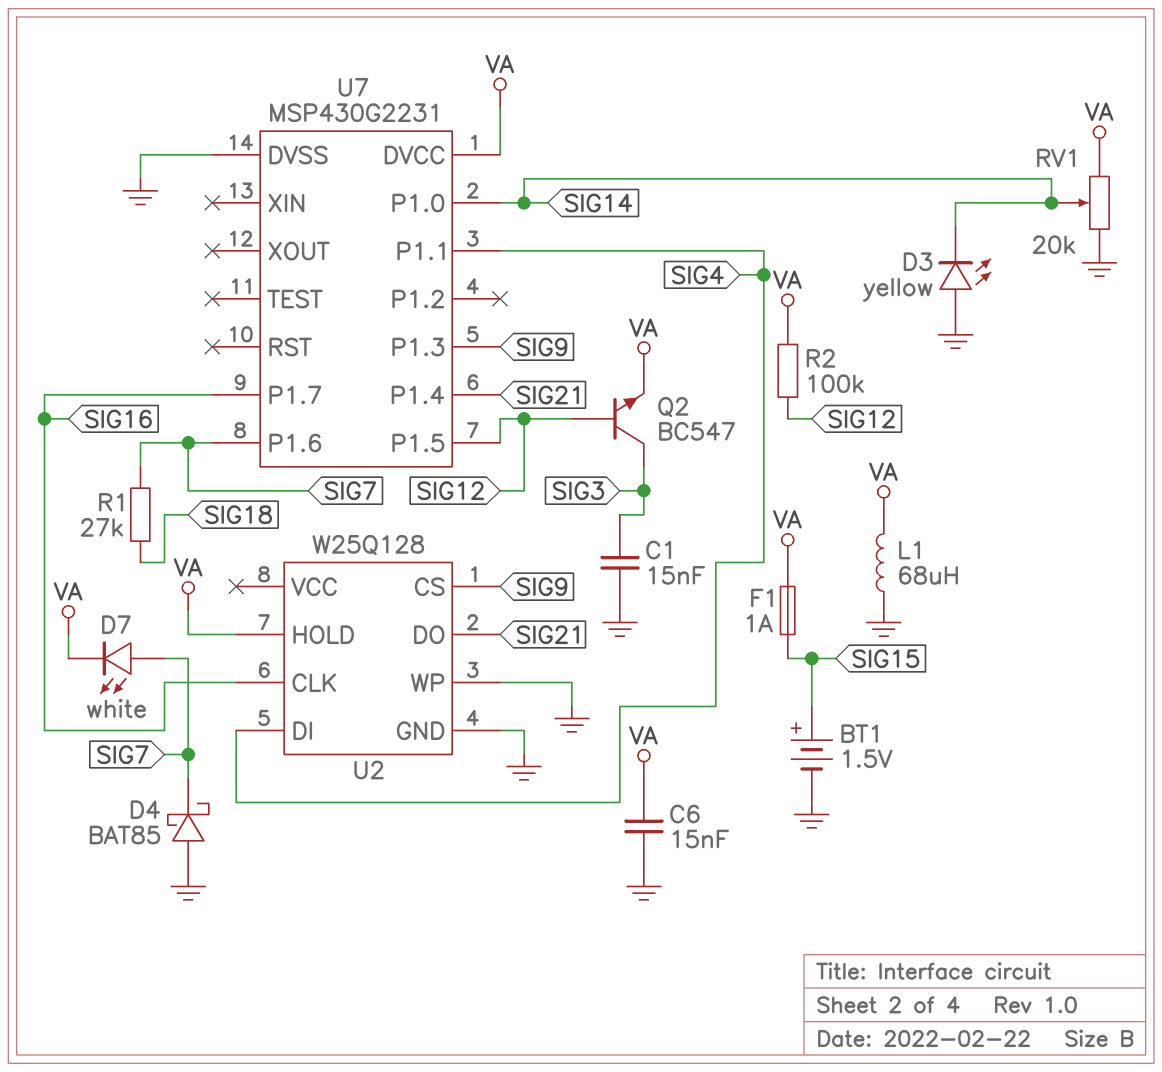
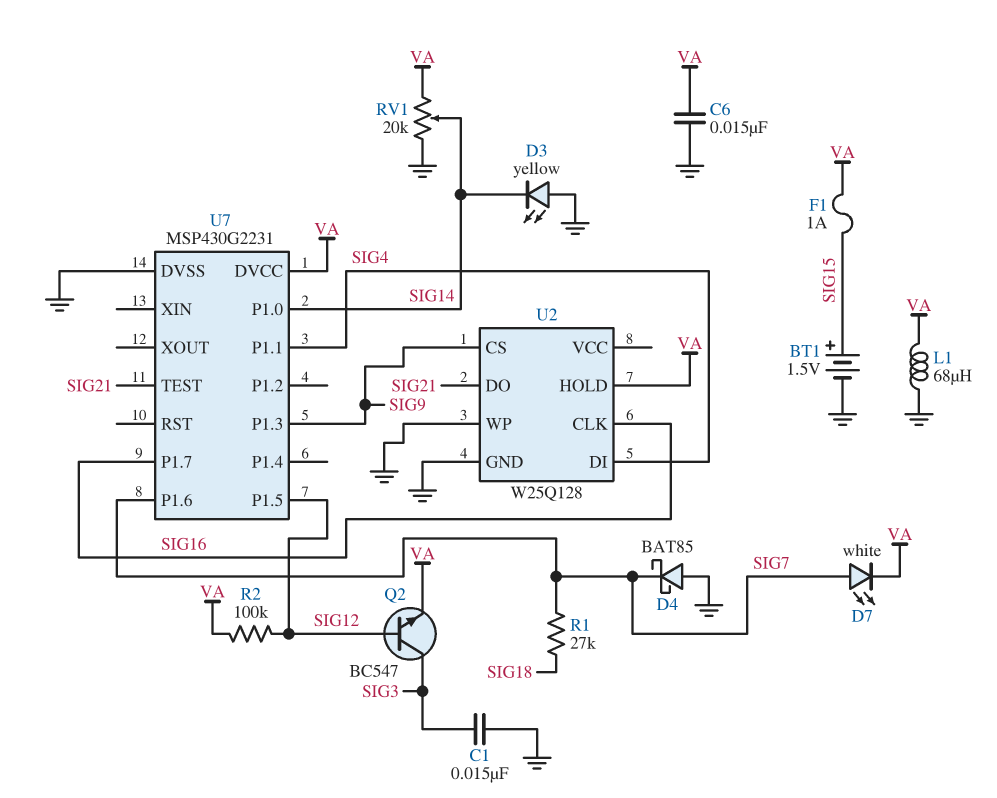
U7 pin P1.4: SIG21 -> none
U7 pin TEST: none -> SIG21

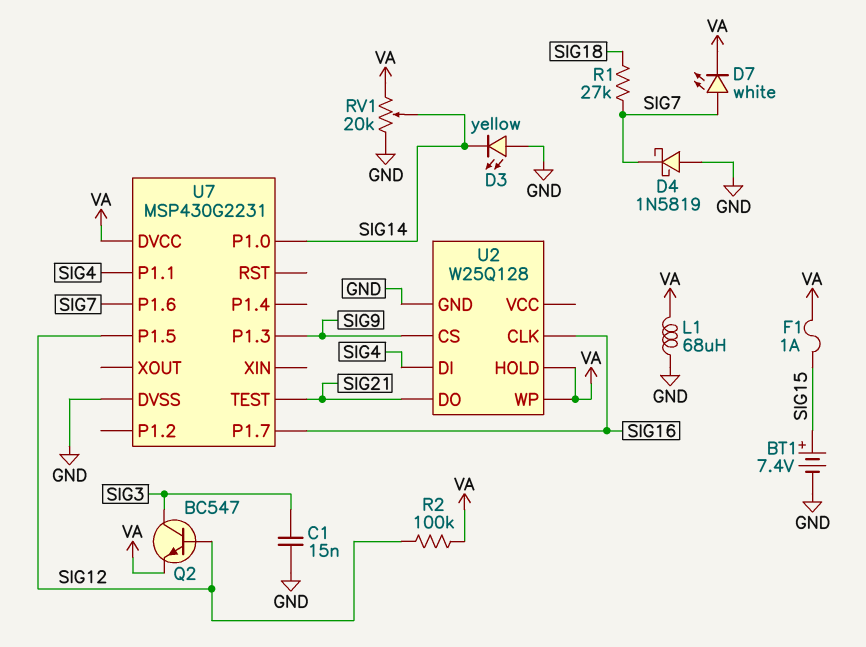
BT1: 1.5V (plus SIG15, minus GND) -> 7.4V (plus SIG15, minus GND)
C6: 15nF (GND, VA) -> none
D4: schottky BAT85 (A GND, K SIG7) -> schottky 1N5819 (A GND, K SIG7)
U2 pin WP: GND -> VA

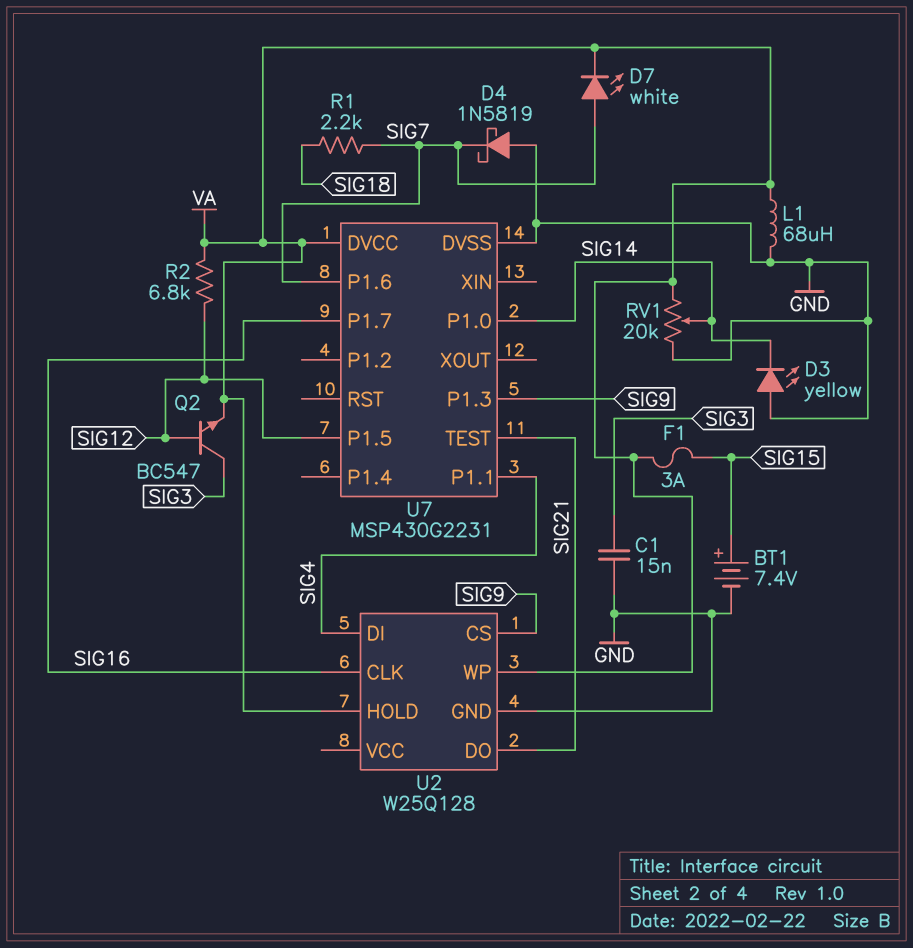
F1: 1A (SIG15, VA) -> 3A (SIG15, VA)
R1: 27k (SIG7, SIG18) -> 2.2k (SIG7, SIG18)
R2: 100k (SIG12, VA) -> 6.8k (SIG12, VA)

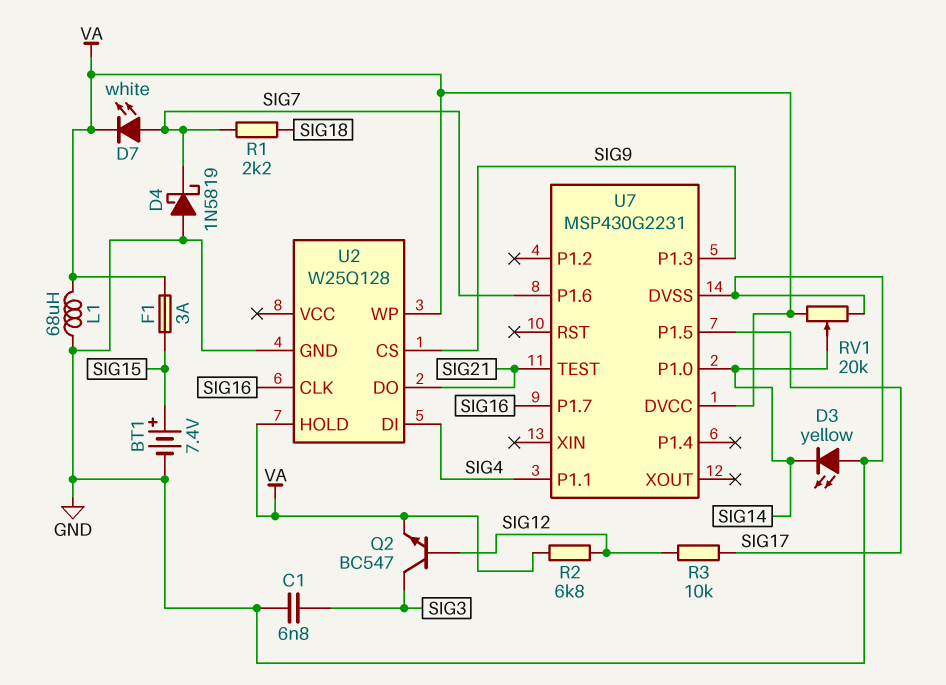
C1: 15nF (GND, SIG3) -> 6.8nF (GND, SIG3)
R3: none -> 10k (SIG12, SIG17)
U7 pin P1.5: SIG12 -> SIG17

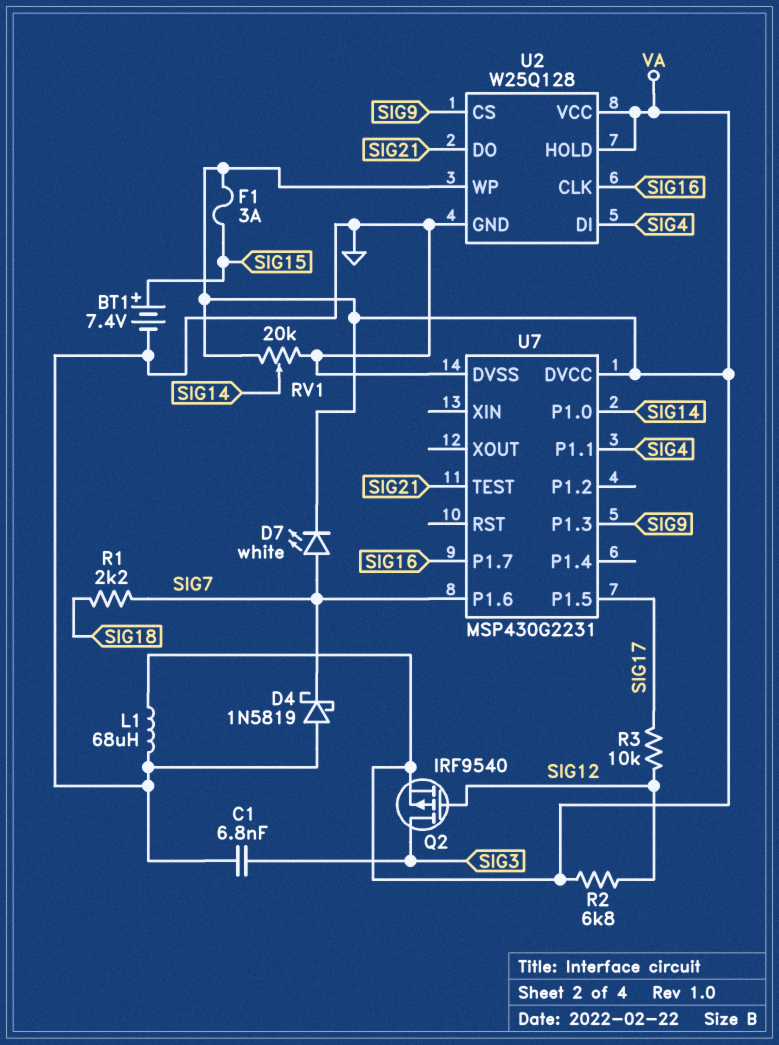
D3: LED yellow (A GND, K SIG14) -> none
Q2: NPN BC547 (B SIG12, C SIG3, E VA) -> PMOS IRF9540 (G SIG12, D SIG3, S VA)
U2 pin VCC: none -> VA

